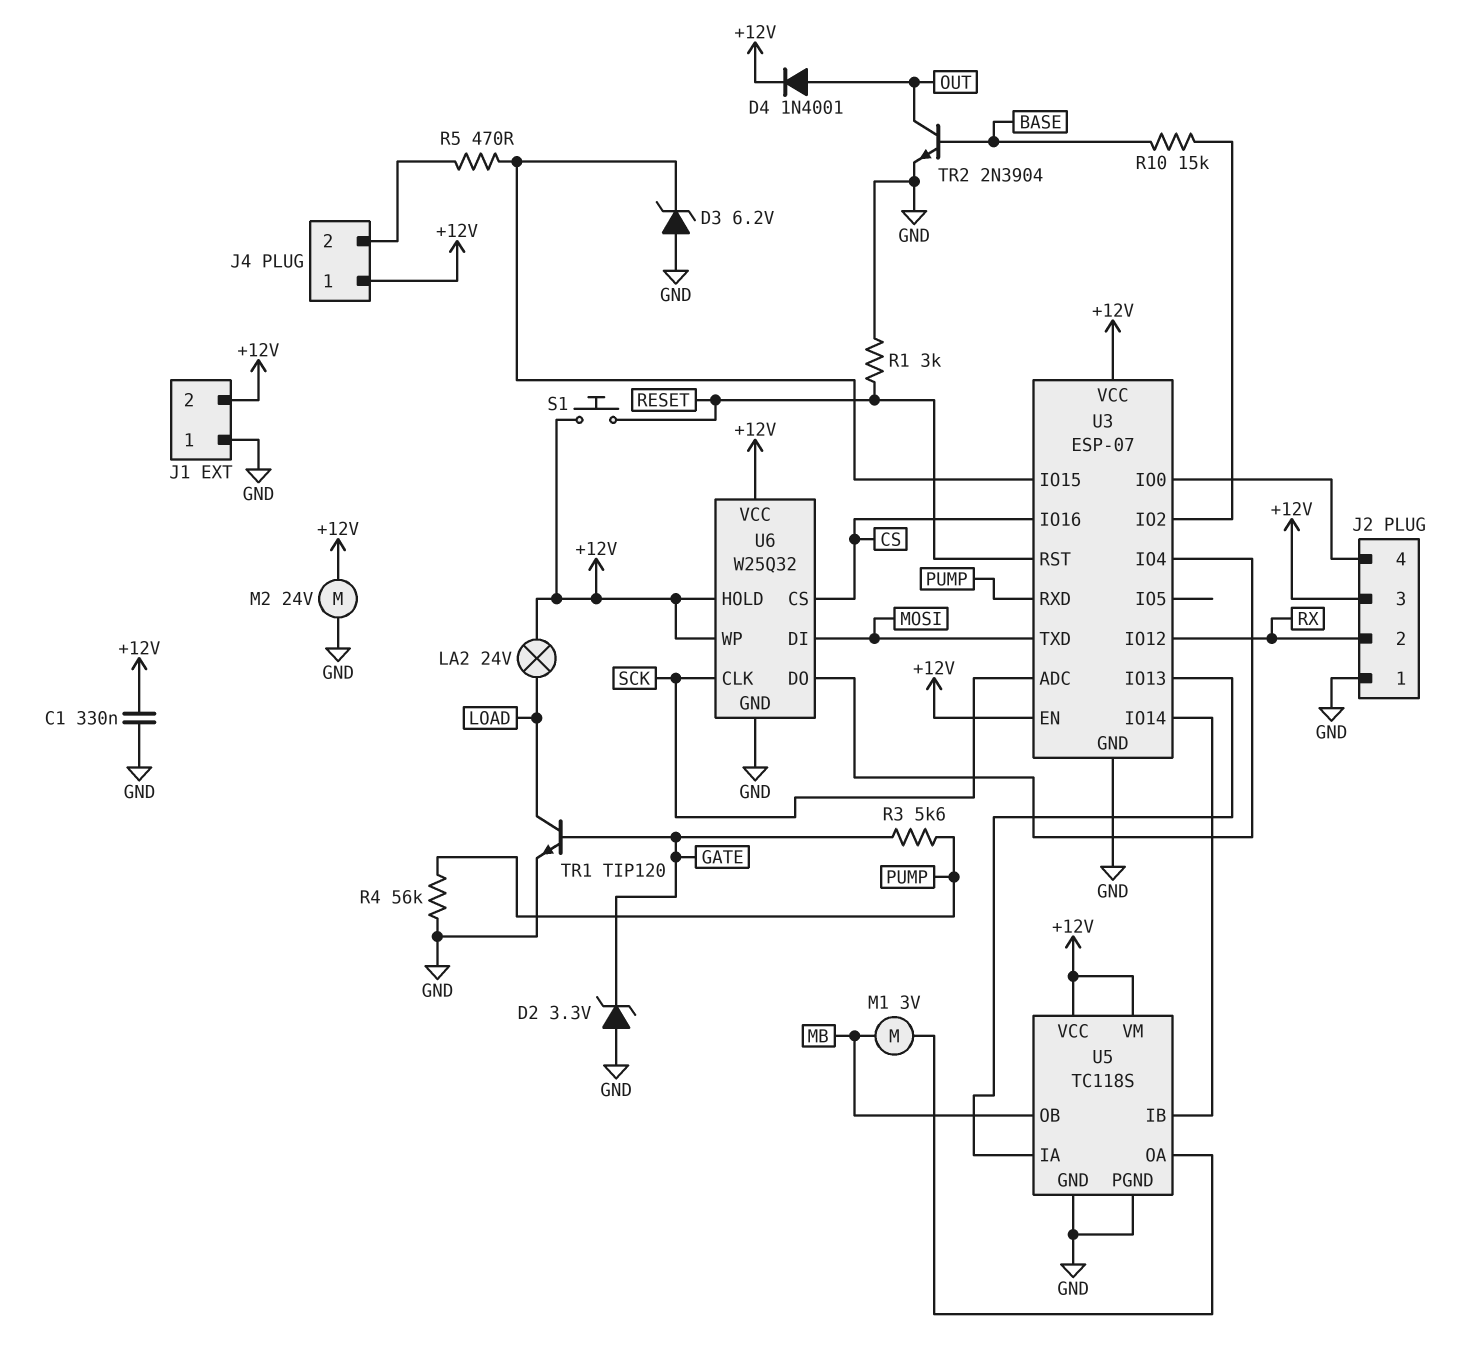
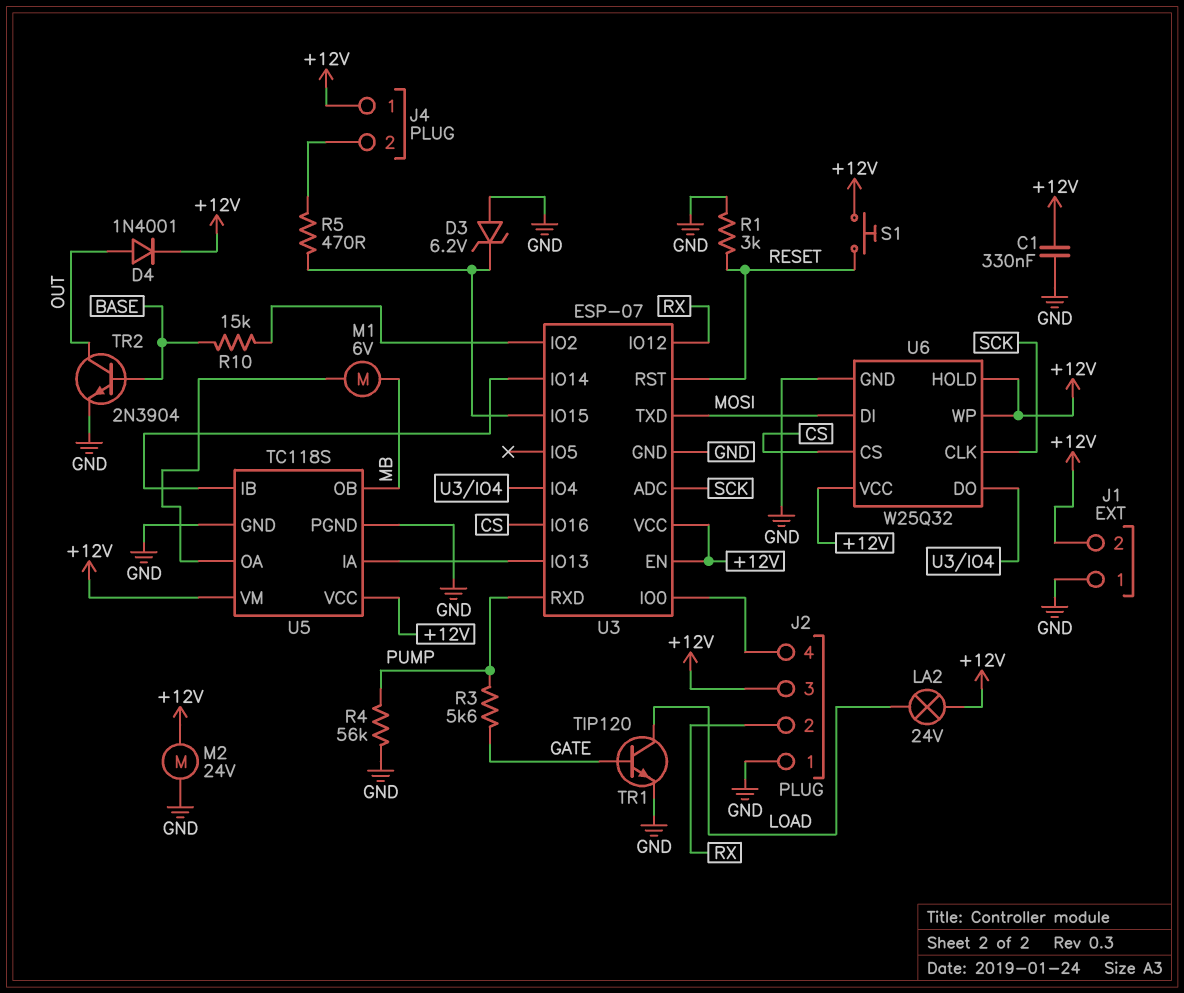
D2: zener 3.3V (A GND, K GATE) -> none
M1: motor 3V (MB, U5/OA) -> motor 6V (MB, U5/OA)

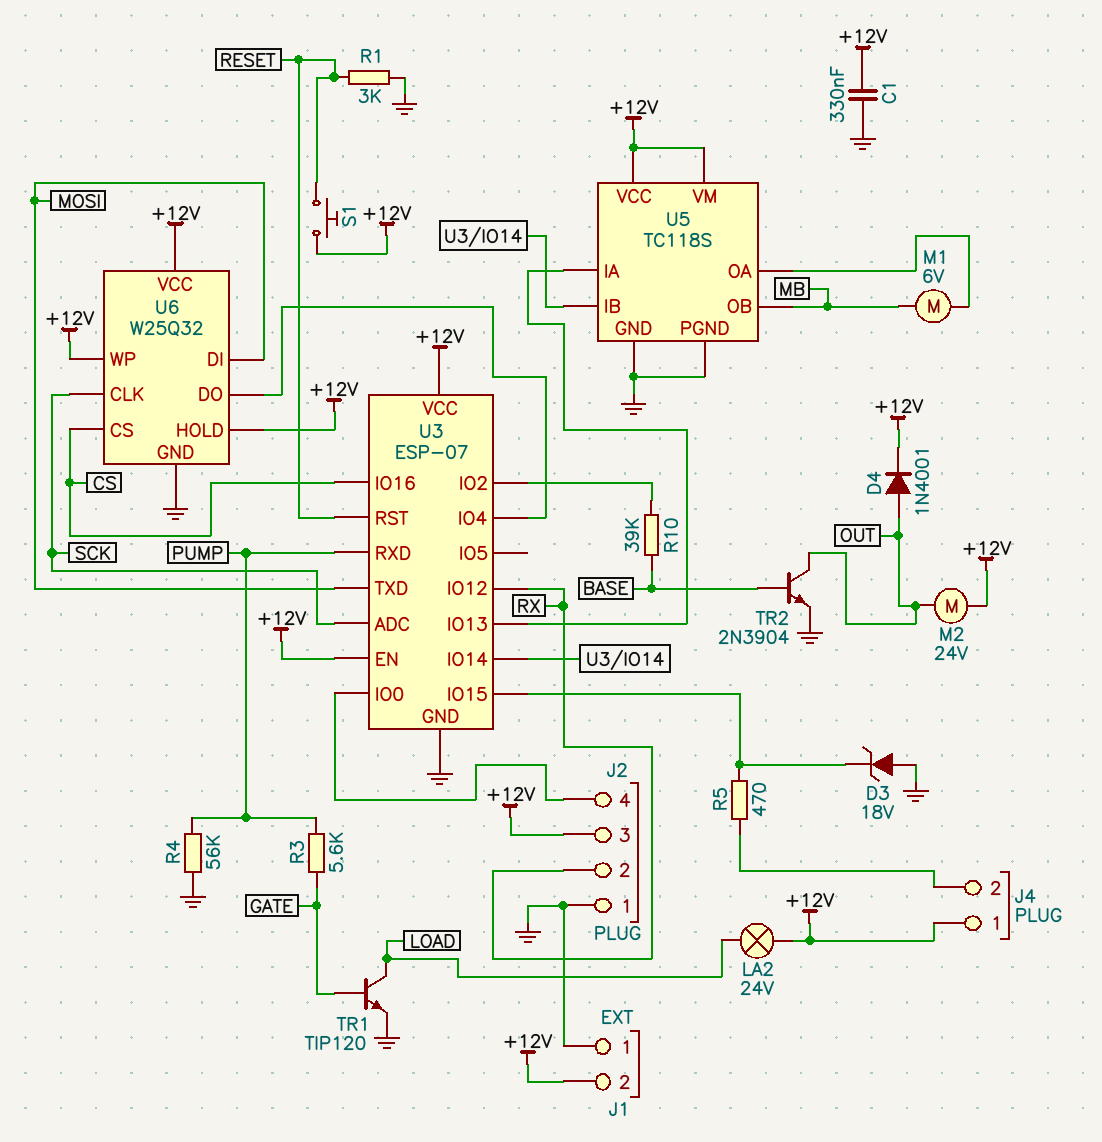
D3: zener 6.2V (A GND, K U3/IO15) -> zener 18V (A GND, K U3/IO15)
M2: motor 24V (+12V, GND) -> motor 24V (+12V, OUT)
R10: 15k (BASE, U3/IO2) -> 39k (BASE, U3/IO2)

